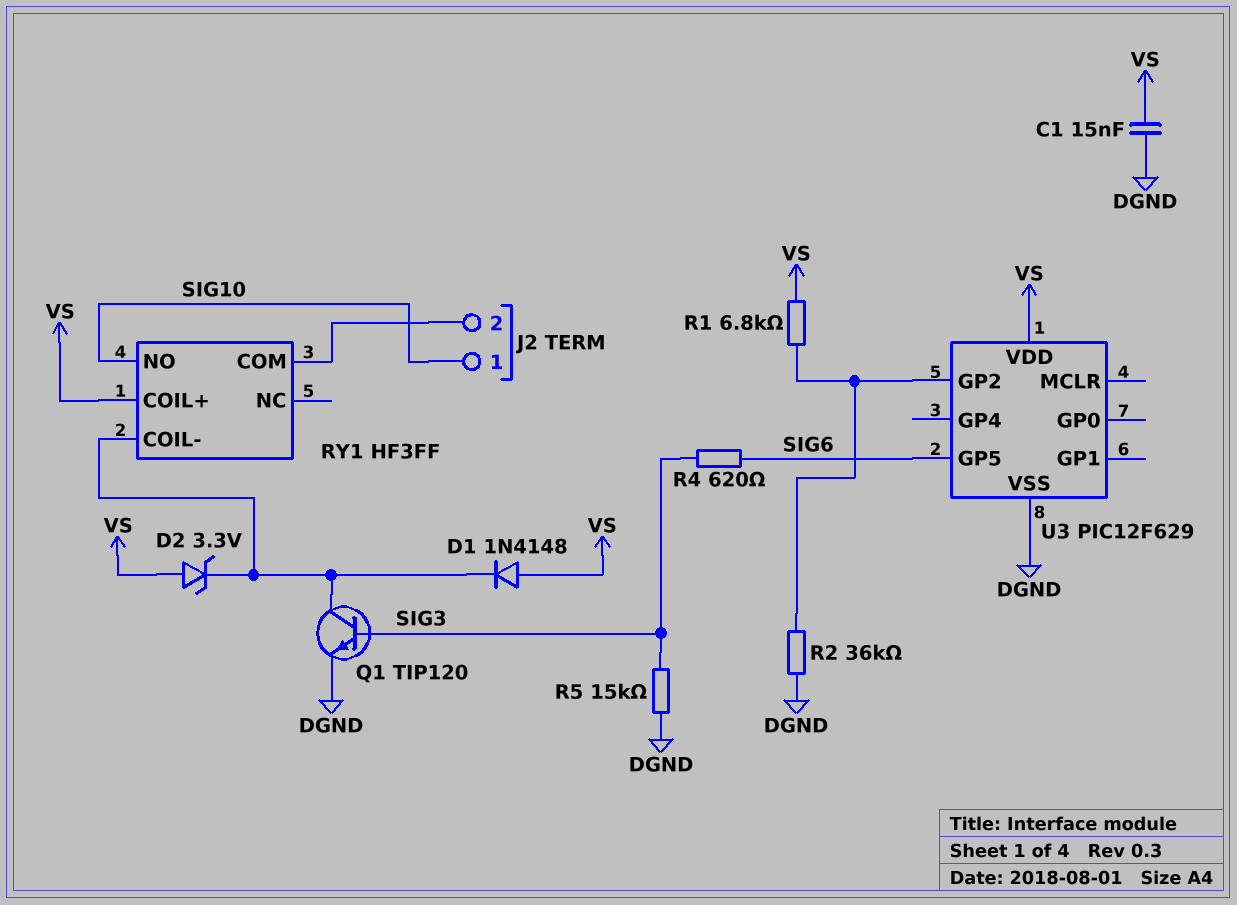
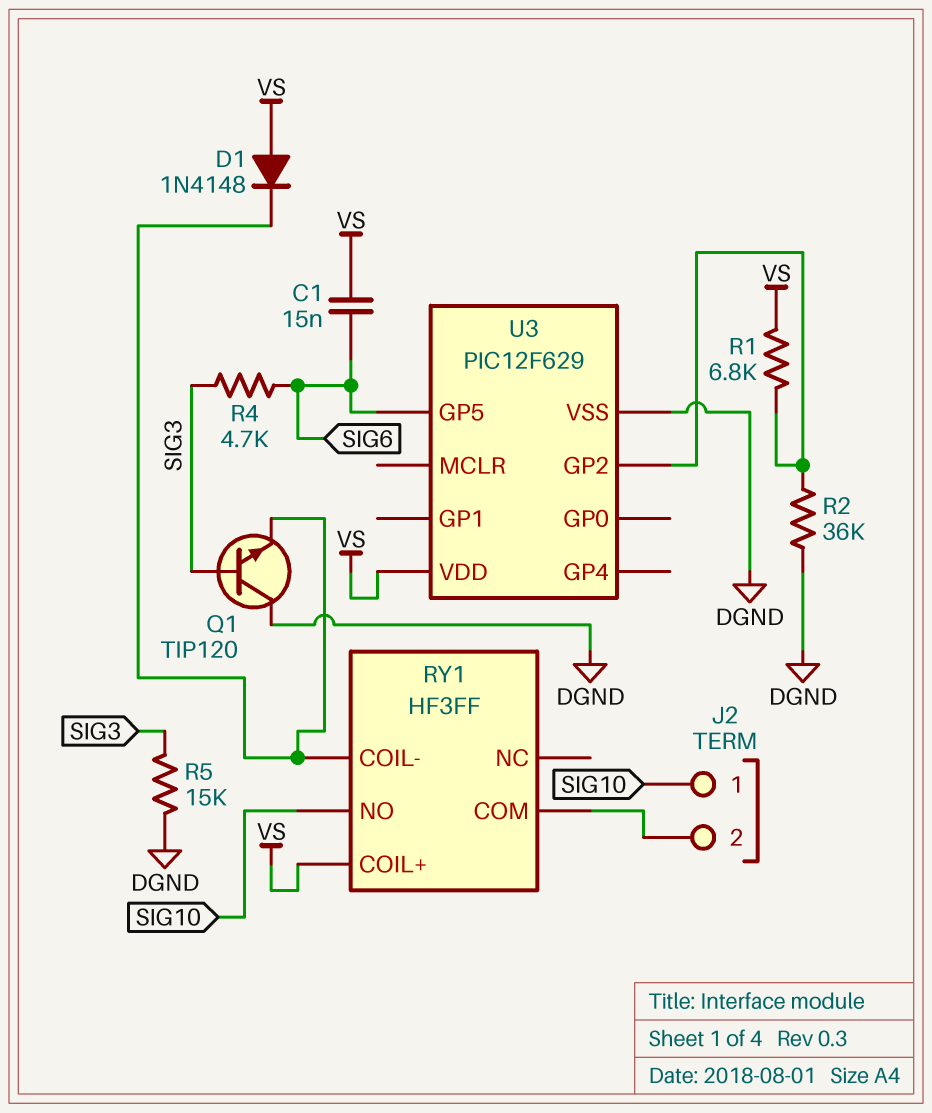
C1: 15nF (DGND, VS) -> 15nF (SIG6, VS)
D2: zener 3.3V (A VS, K RY1/COIL-) -> none
Q1: NPN TIP120 (B SIG3, C RY1/COIL-, E DGND) -> NPN TIP120 (B SIG3, C DGND, E RY1/COIL-)
R4: 620 (SIG3, SIG6) -> 4.7k (SIG3, SIG6)

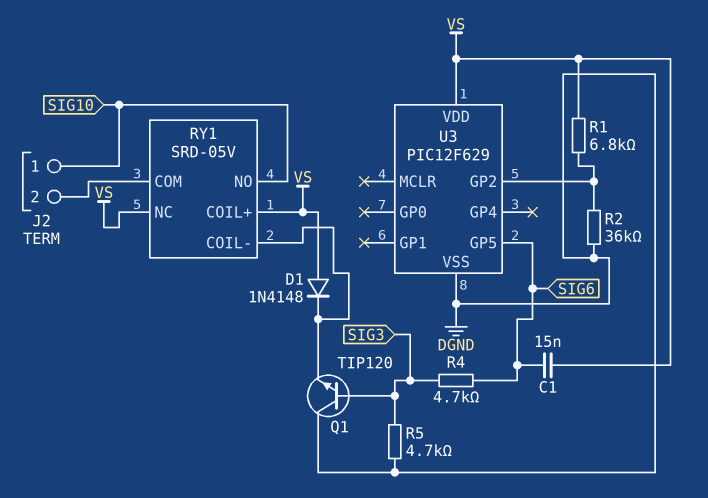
R5: 15k (DGND, SIG3) -> 4.7k (DGND, SIG3)
RY1: HF3FF -> SRD-05V
RY1 pin NC: none -> VS

